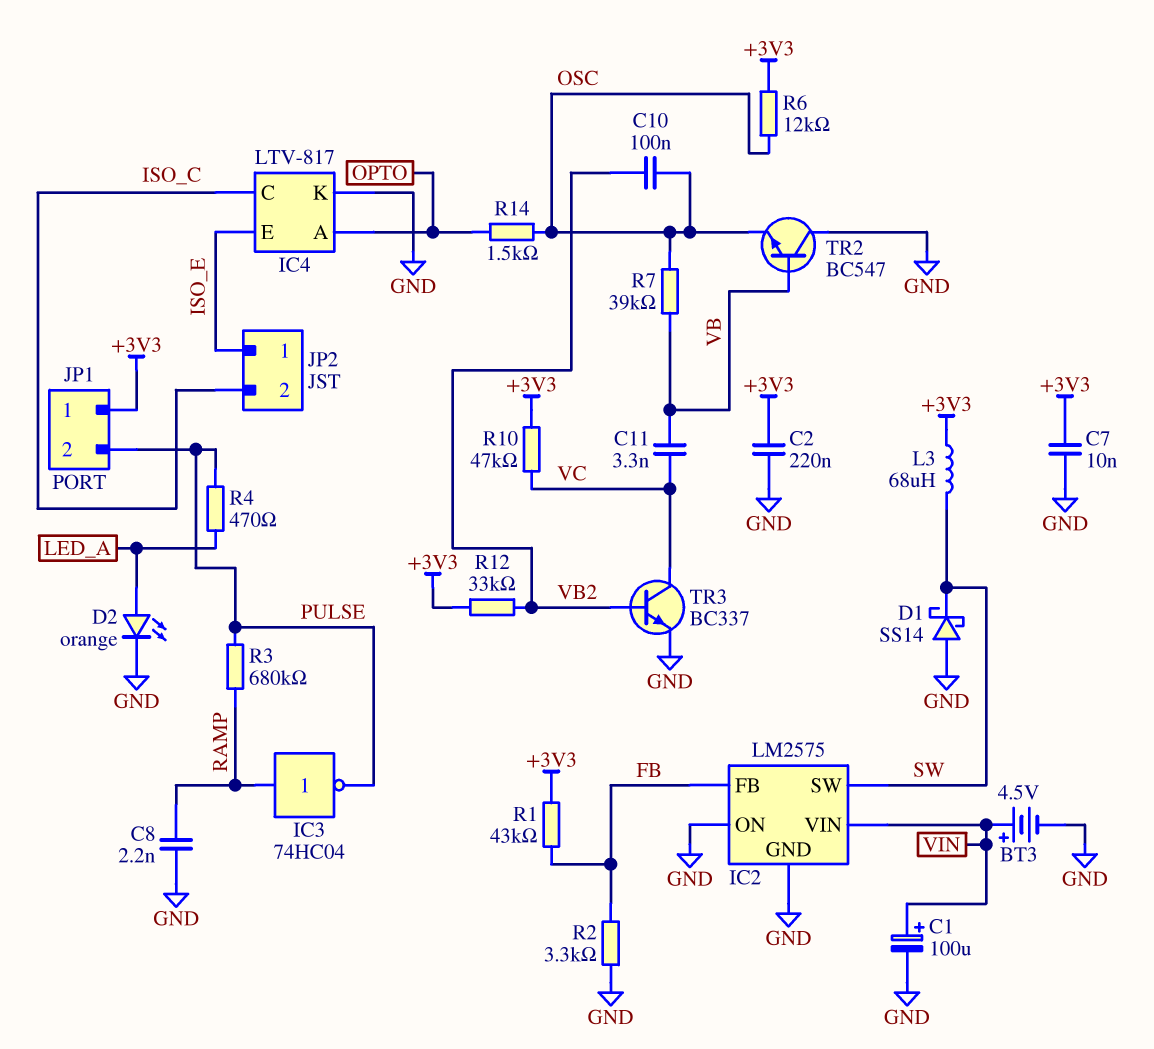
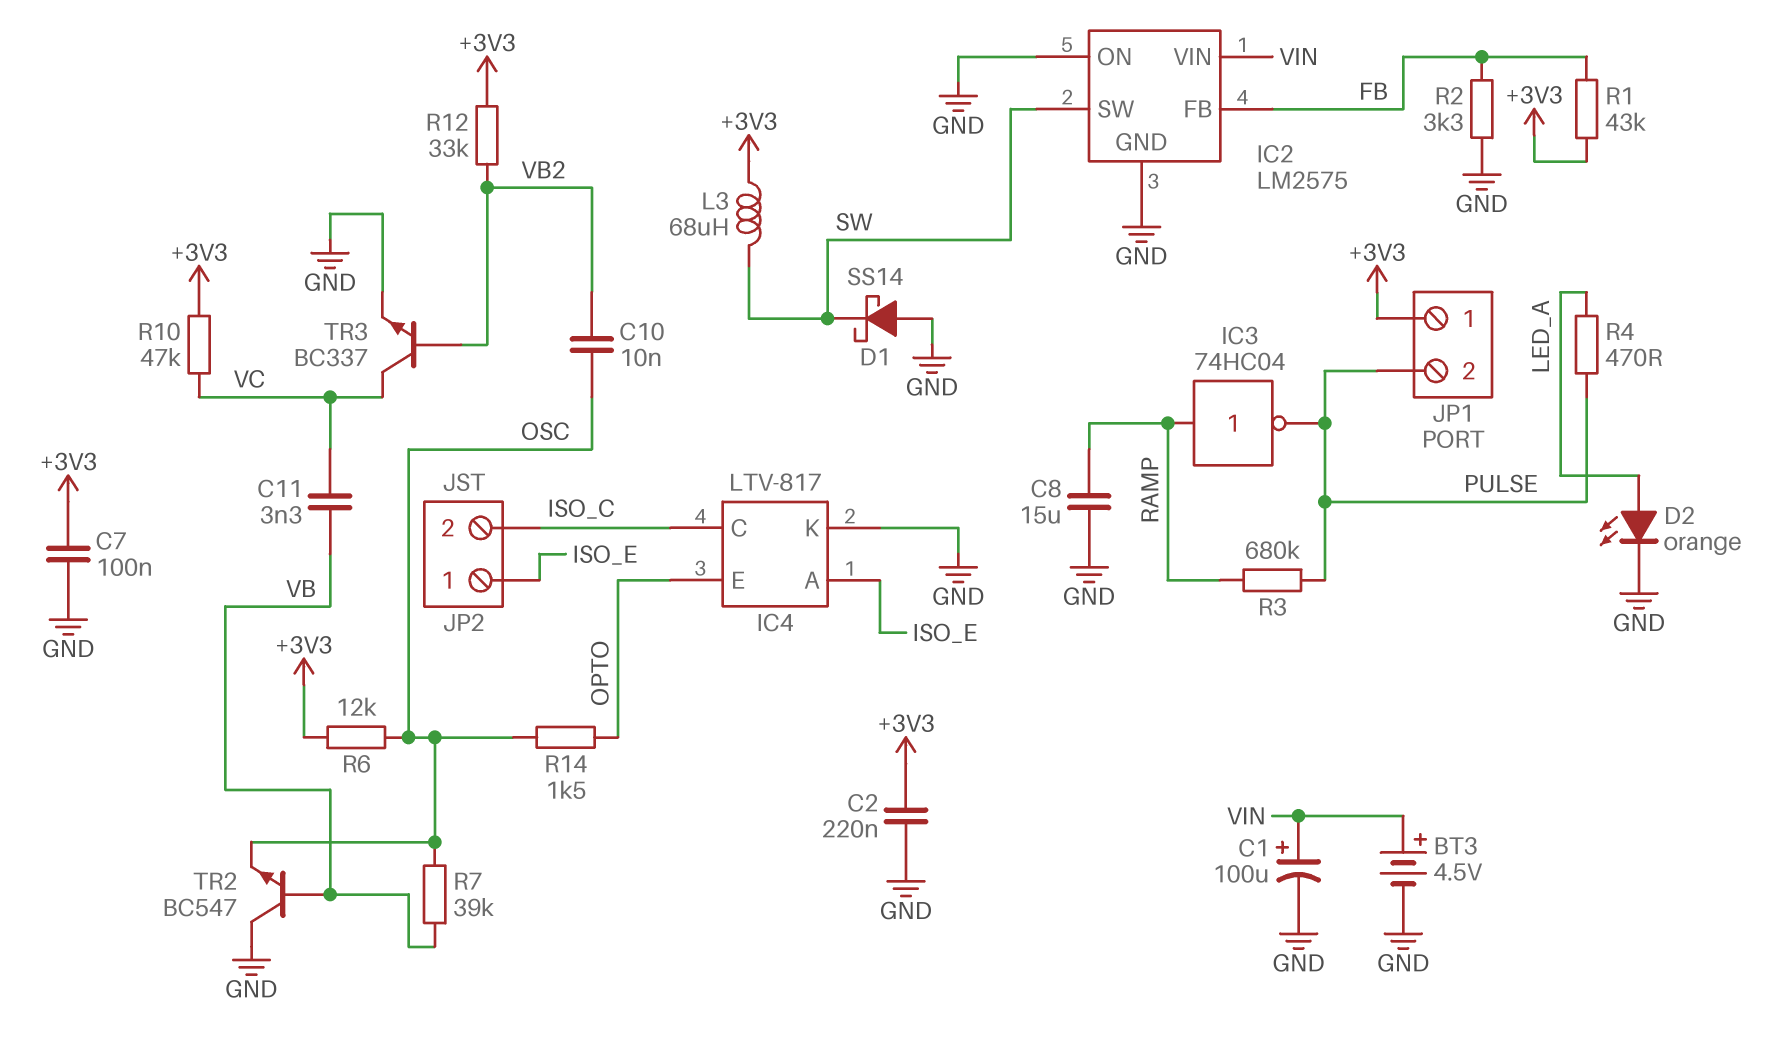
C7: 10nF (+3V3, GND) -> 100nF (+3V3, GND)
C8: 2.2nF (GND, RAMP) -> 15uF (GND, RAMP)
C10: 100nF (OSC, VB2) -> 10nF (OSC, VB2)
IC4 pin A: OPTO -> ISO_E
IC4 pin E: ISO_E -> OPTO

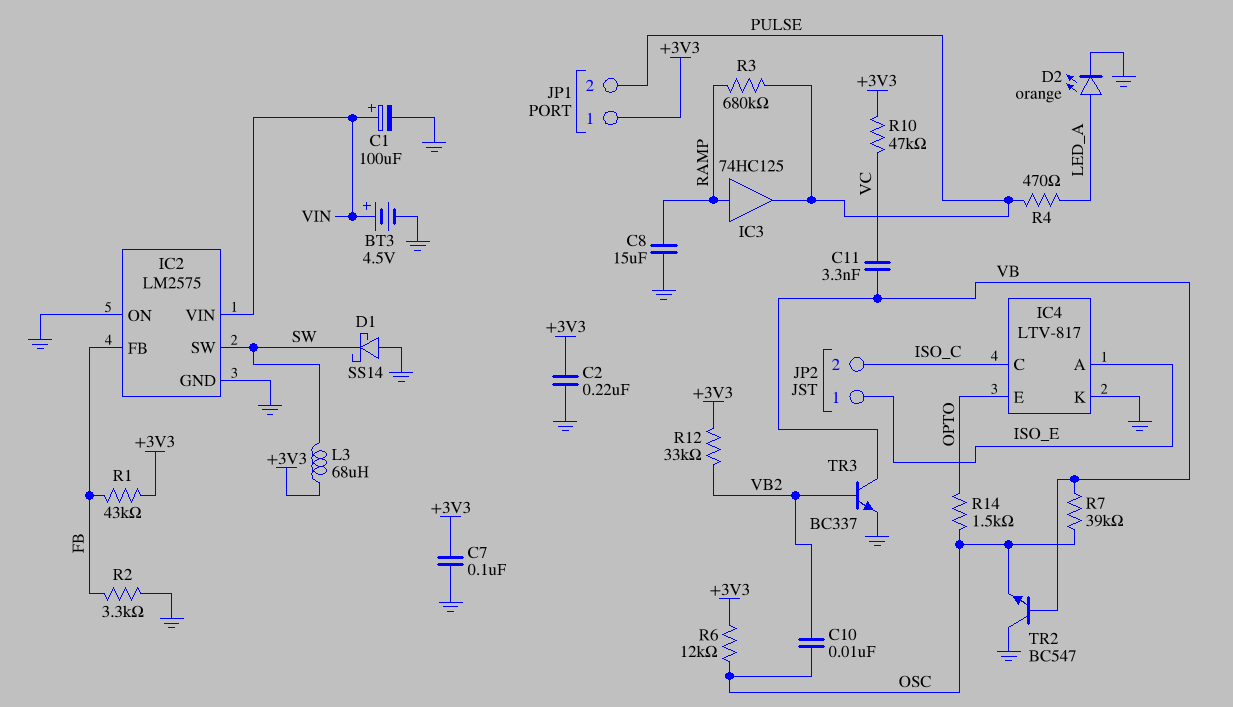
IC3: NOT 74HC04 (in RAMP, out PULSE) -> buffer 74HC125 (in RAMP, out PULSE)
TR3: NPN BC337 (B VB2, C VC, E GND) -> NPN BC337 (B VB2, C VB, E GND)

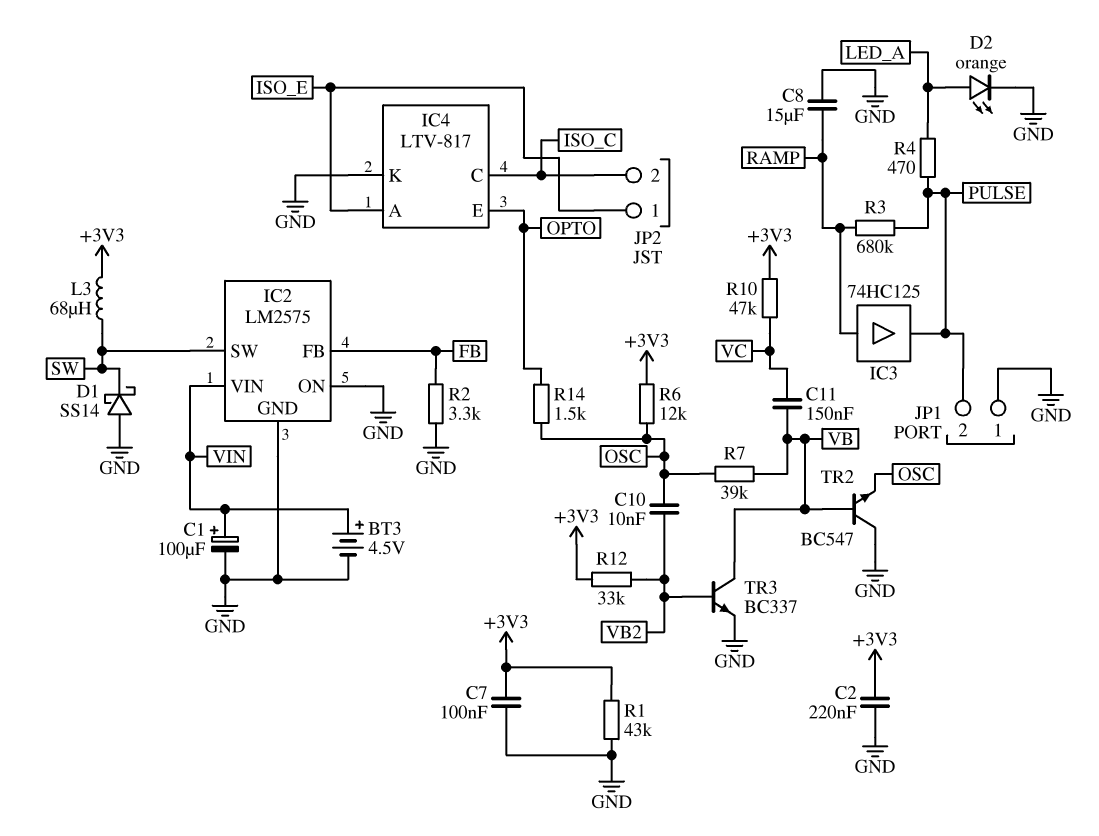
C11: 3.3nF (VB, VC) -> 150nF (VB, VC)
JP1 pin 1: +3V3 -> GND
R1: 43k (+3V3, FB) -> 43k (+3V3, GND)

